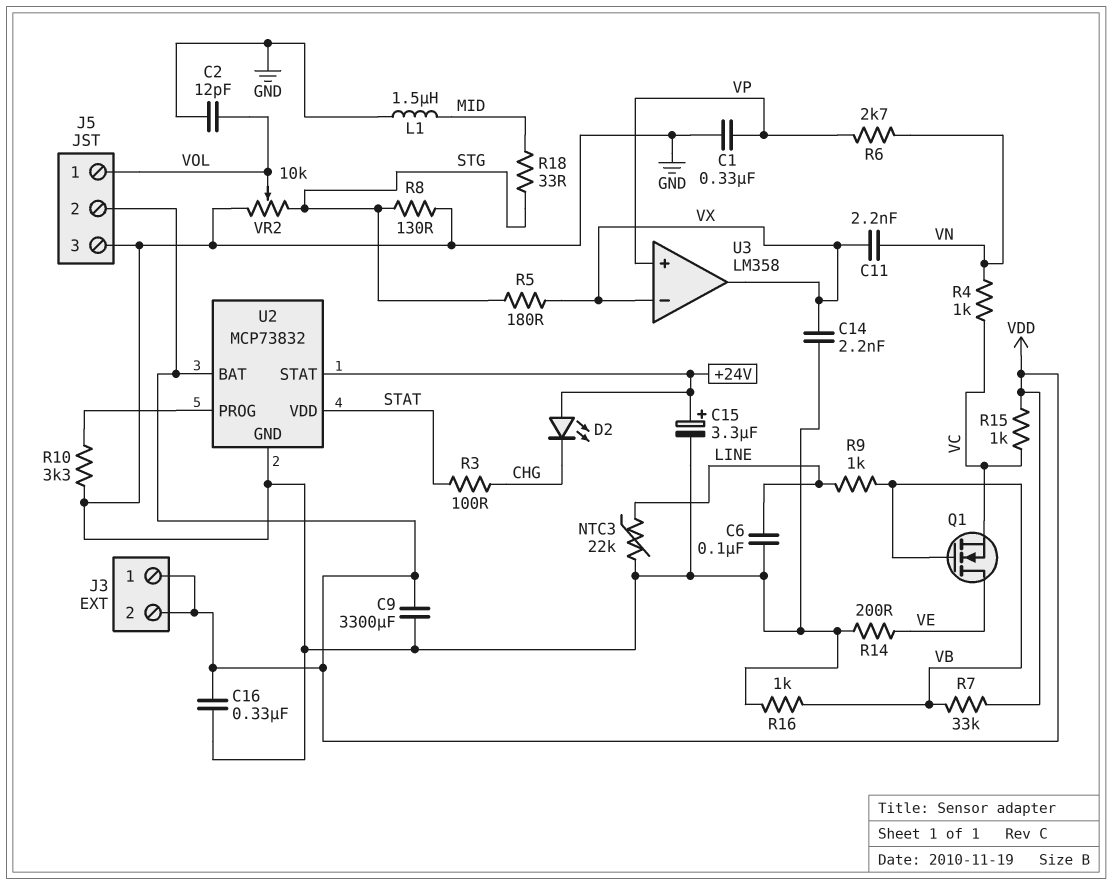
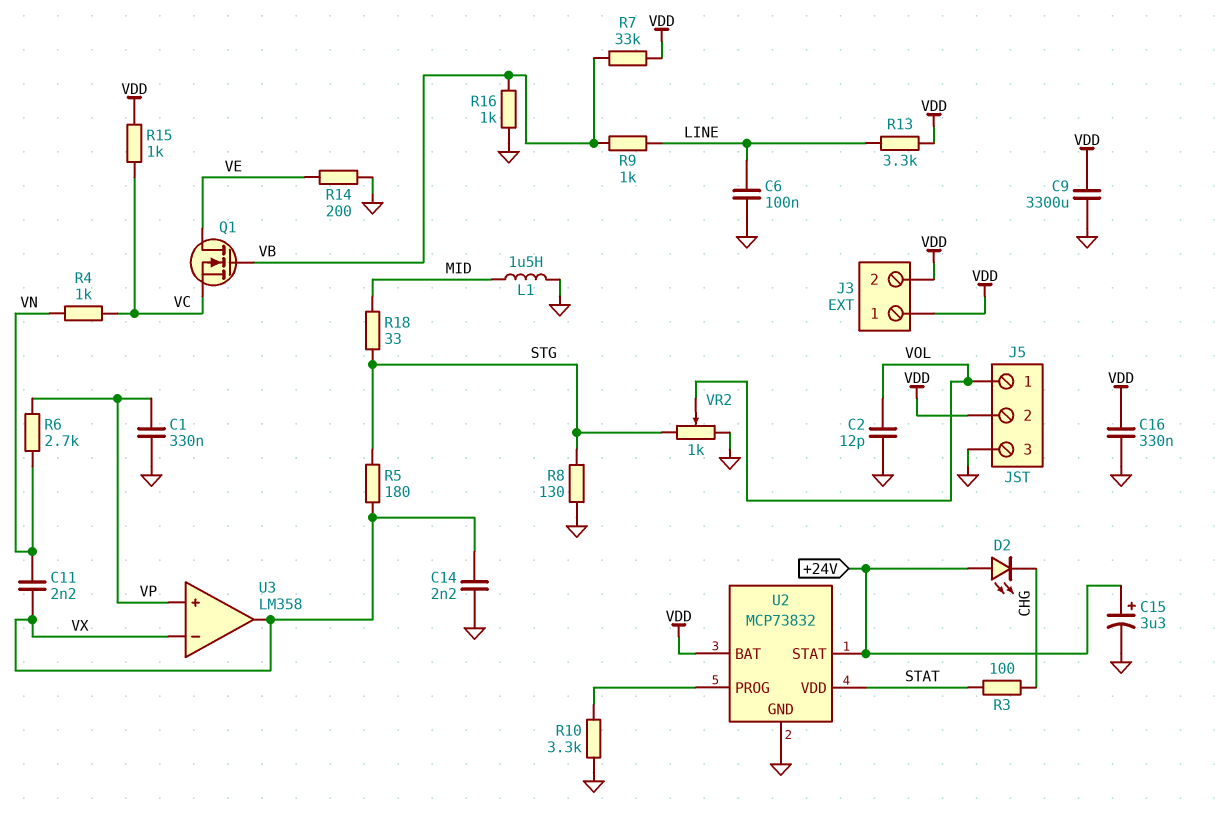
NTC3: 22k (GND, LINE) -> none
R13: none -> 3.3k (LINE, VDD)
VR2: 10k (GND, STG, wiper VOL) -> 1k (GND, STG, wiper VOL)

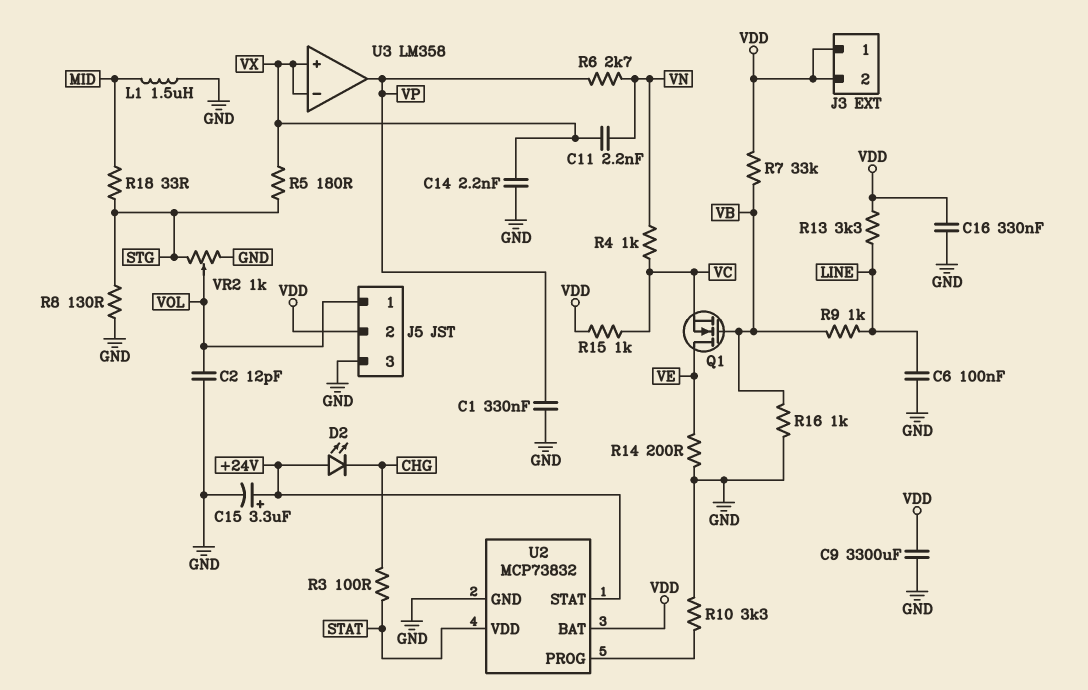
U3 pin in+: VP -> VX
U3 pin out: VX -> VP

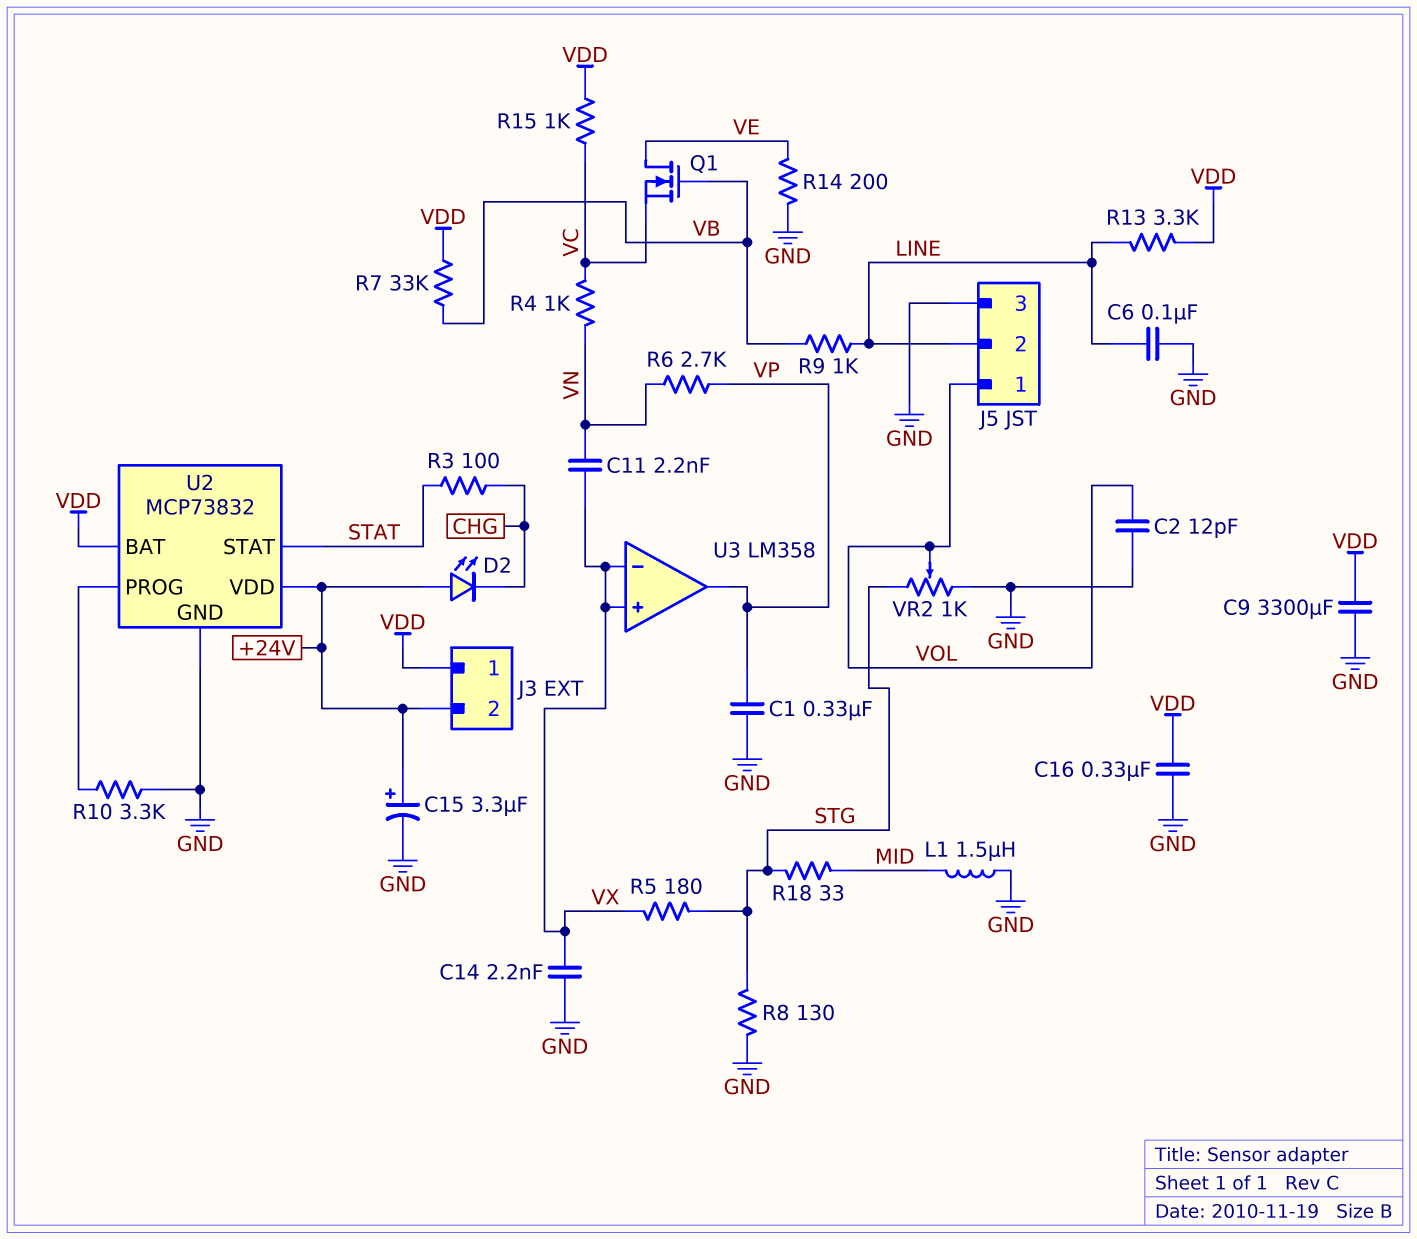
J3 pin 2: VDD -> +24V
J5 pin 2: VDD -> LINE
R16: 1k (GND, VB) -> none
U2 pin STAT: +24V -> STAT
U2 pin VDD: STAT -> +24V

